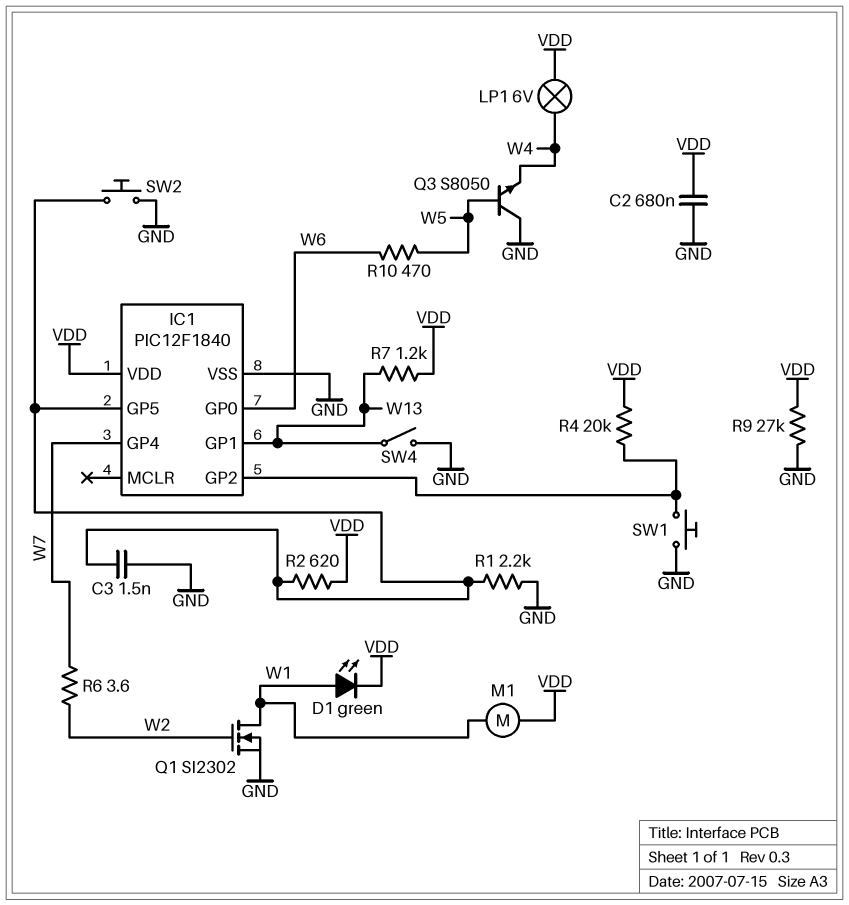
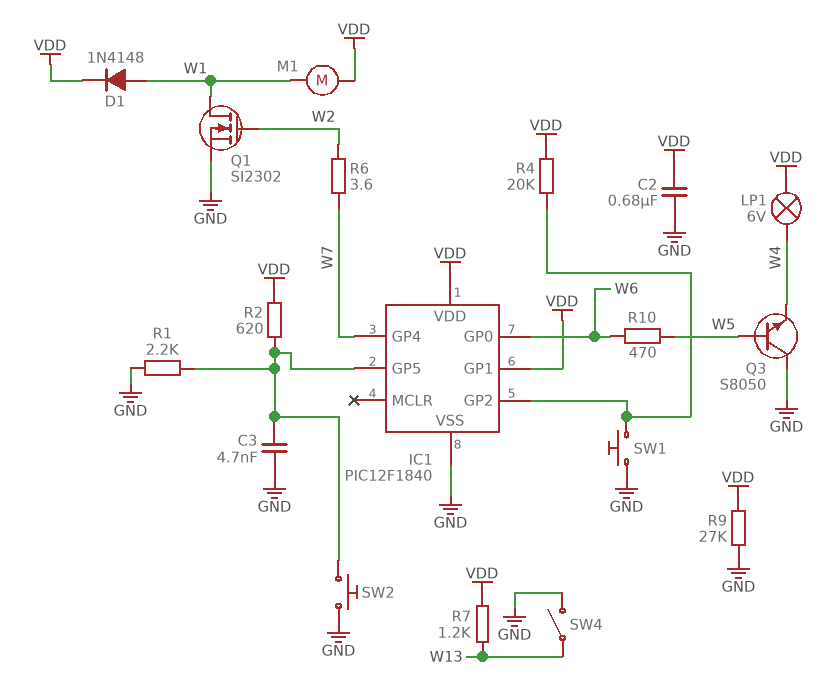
C3: 1.5nF (GND, IC1/GP5) -> 4.7nF (GND, IC1/GP5)
D1: LED green (A W1, K VDD) -> diode 1N4148 (A W1, K VDD)
IC1 pin GP1: W13 -> VDD

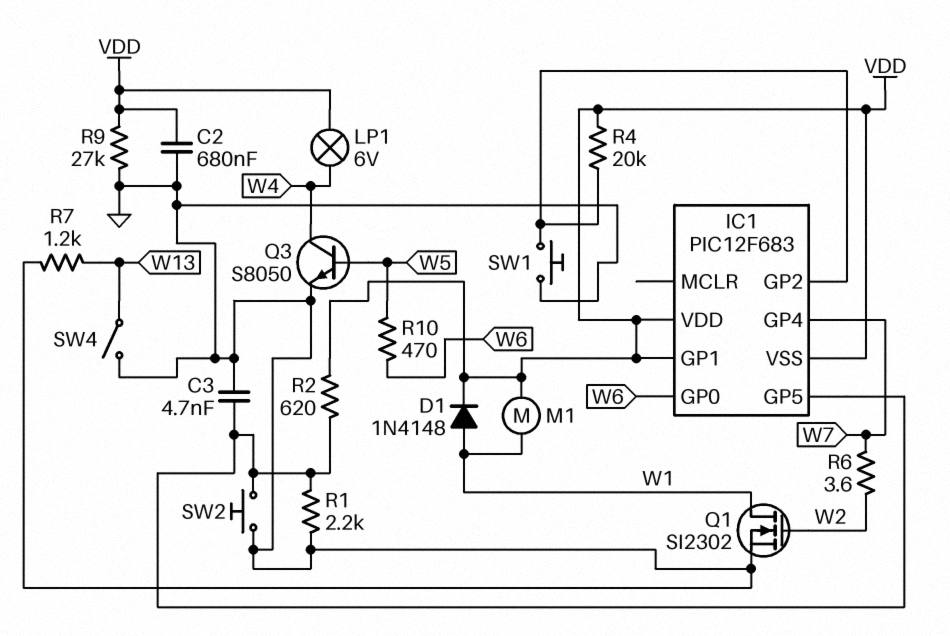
IC1: PIC12F1840 -> PIC12F683
IC1 pin VSS: GND -> VDD
Q3: NPN S8050 (B W5, C GND, E W4) -> NPN S8050 (B W5, C W4, E GND)
R7: 1.2k (VDD, W13) -> 1.2k (GND, W13)

